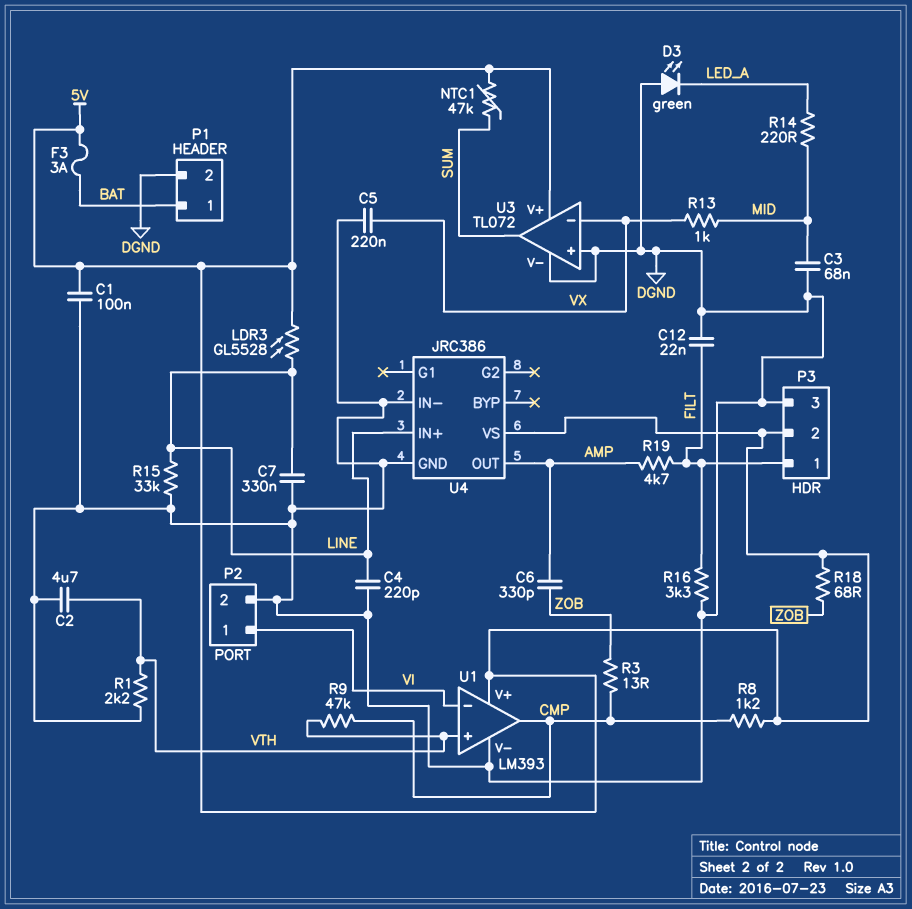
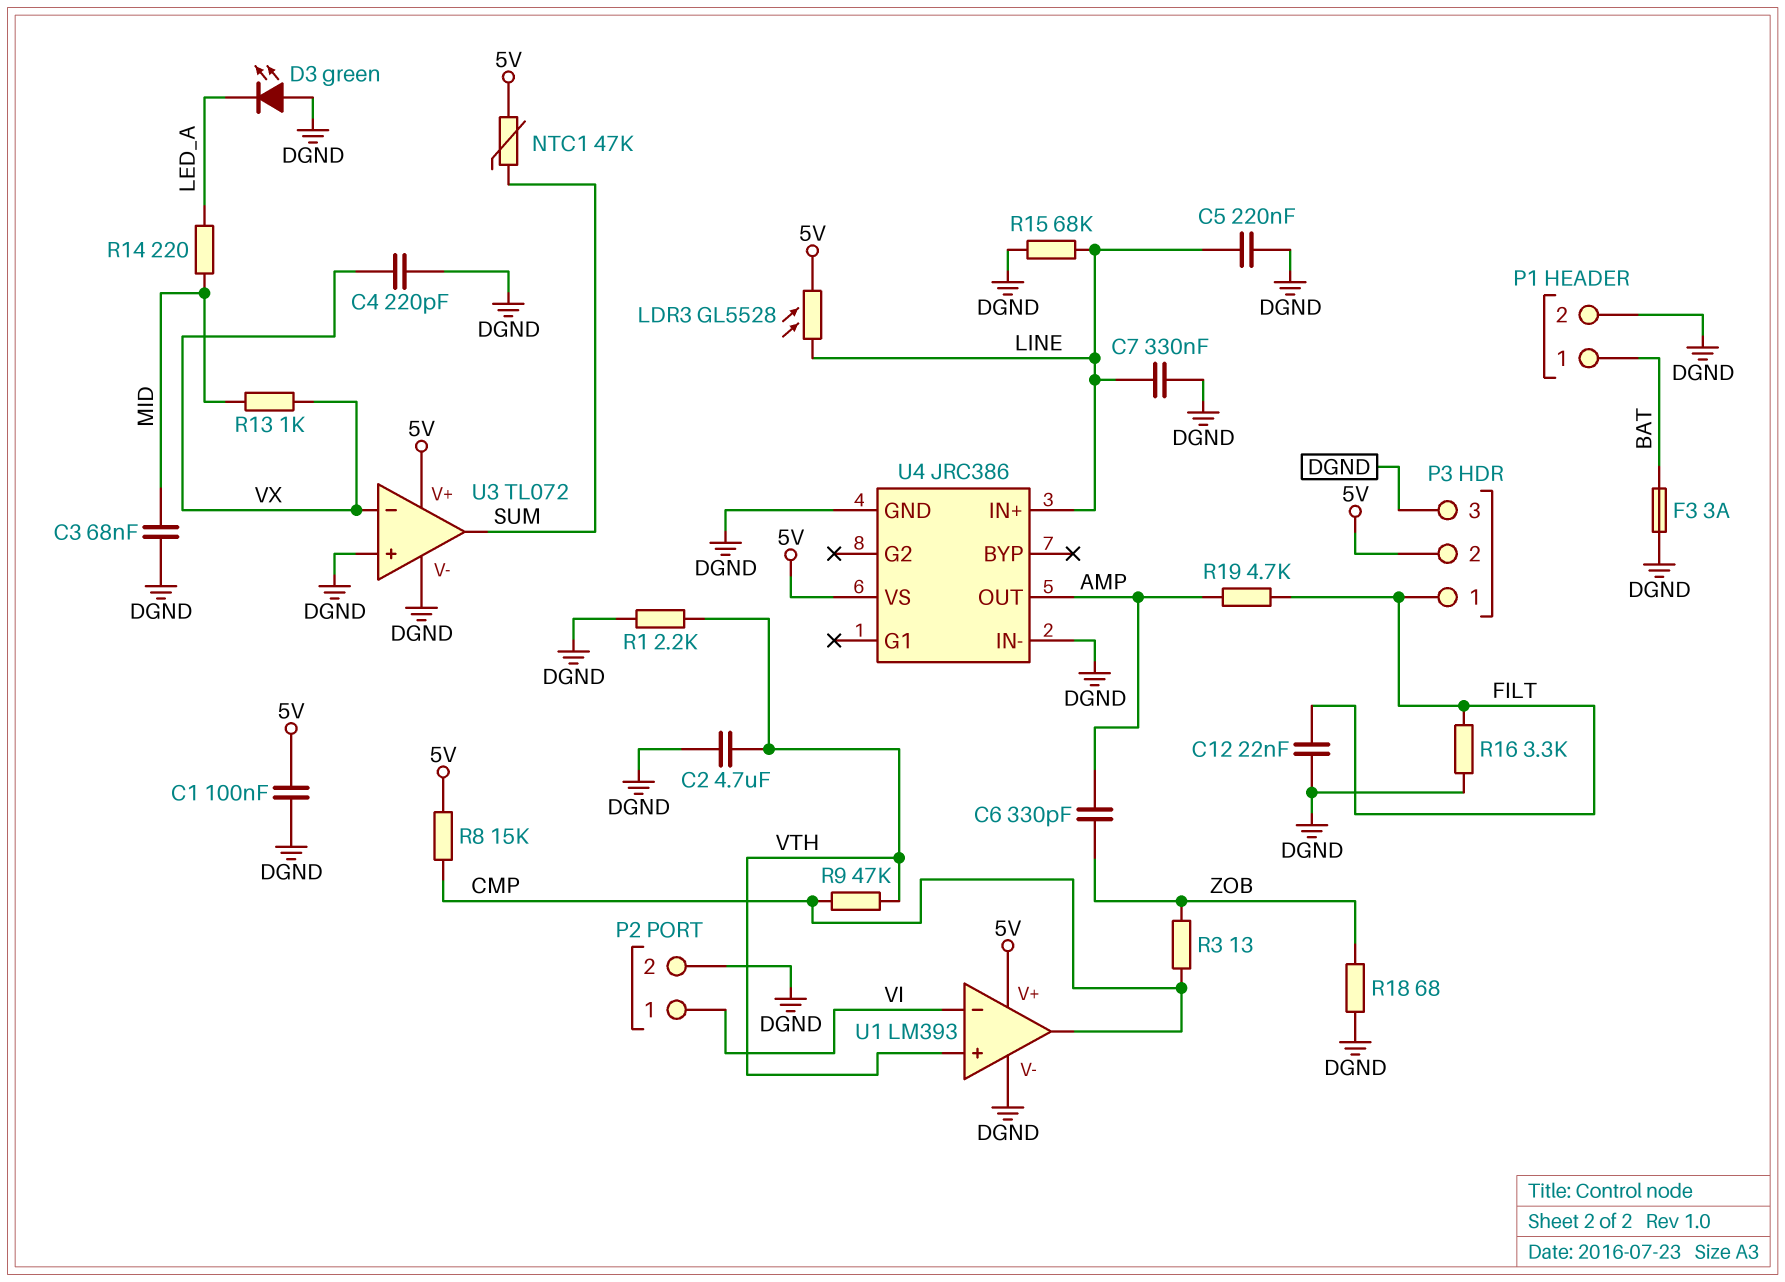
C4: 220pF (DGND, LINE) -> 220pF (DGND, VX)
C5: 220nF (DGND, VX) -> 220nF (DGND, LINE)
F3: 3A (5V, BAT) -> 3A (BAT, DGND)
R8: 1.2k (5V, CMP) -> 15k (5V, CMP)
R15: 33k (DGND, LINE) -> 68k (DGND, LINE)
R18: 68 (5V, ZOB) -> 68 (DGND, ZOB)

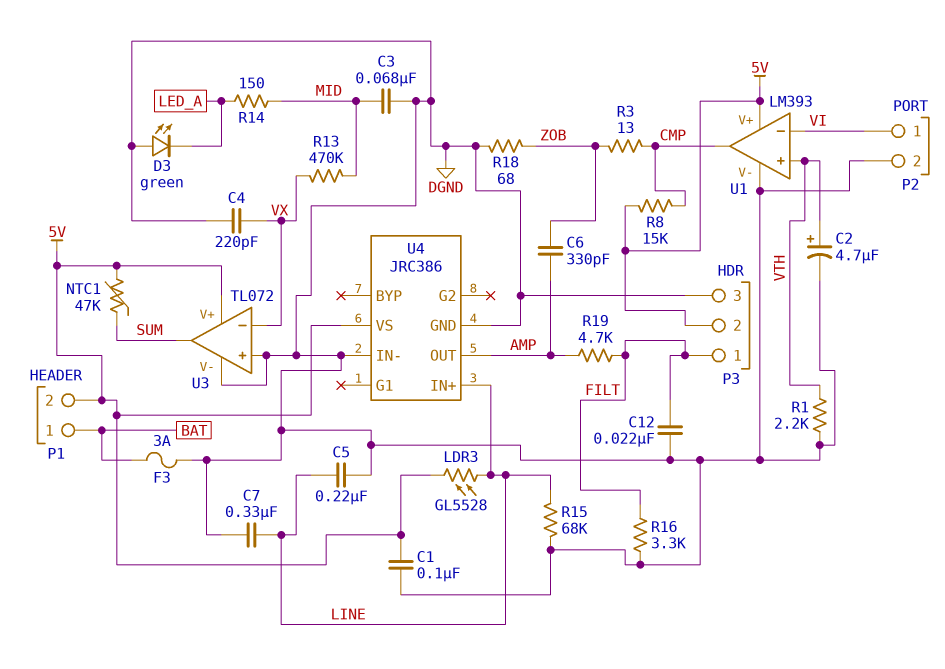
C2: 4.7uF (DGND, VTH) -> 4.7uF (plus VTH, minus DGND)
P1 pin 2: DGND -> 5V
R9: 47k (CMP, VTH) -> none
R13: 1k (MID, VX) -> 470k (MID, VX)
R14: 220 (LED_A, MID) -> 150 (LED_A, MID)

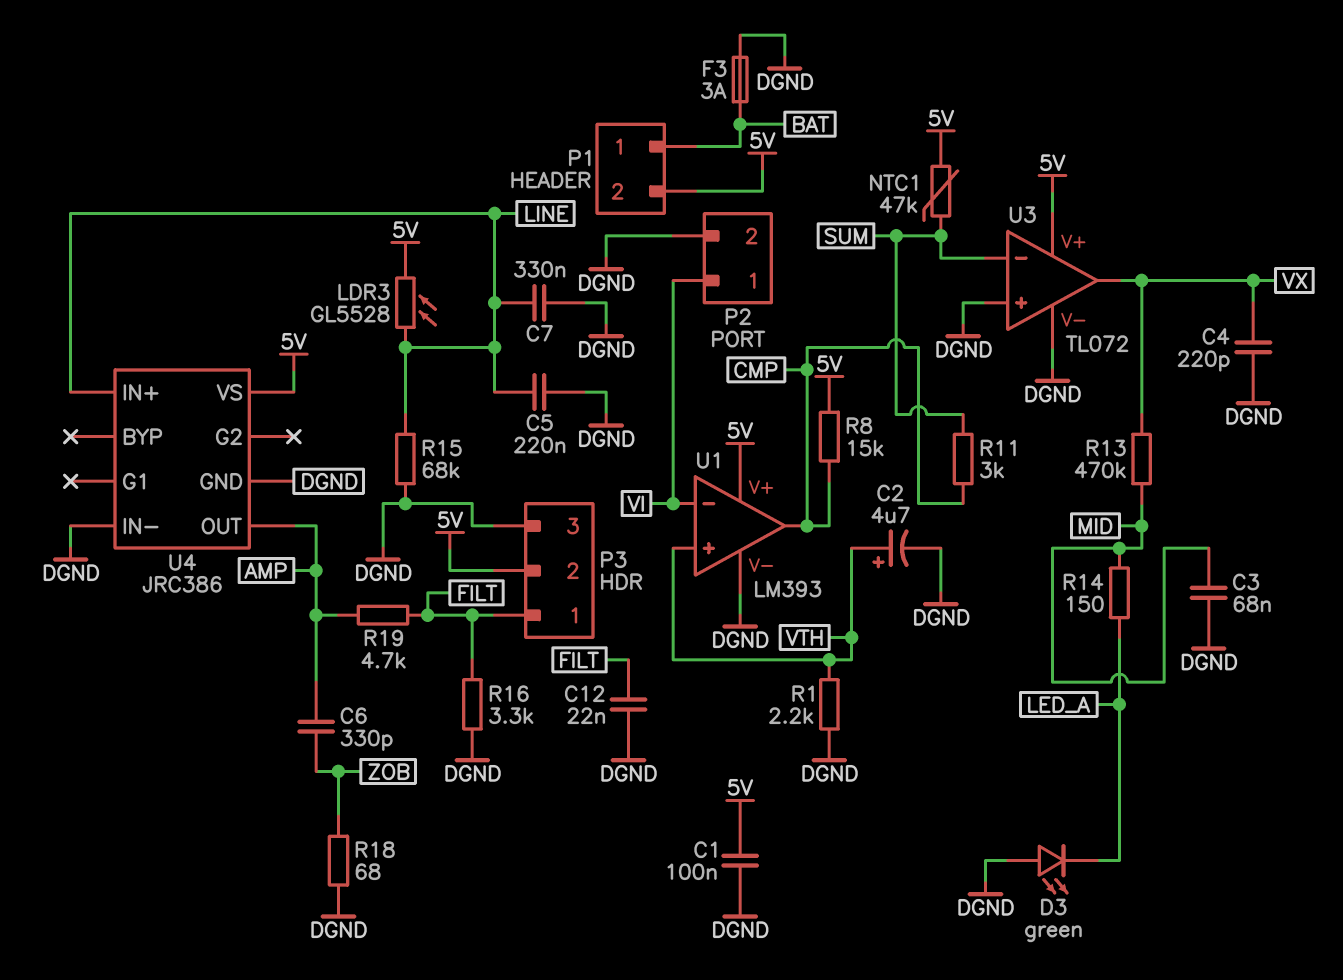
R3: 13 (CMP, ZOB) -> none
R11: none -> 3k (CMP, SUM)
U3 pin in-: VX -> SUM
U3 pin out: SUM -> VX

